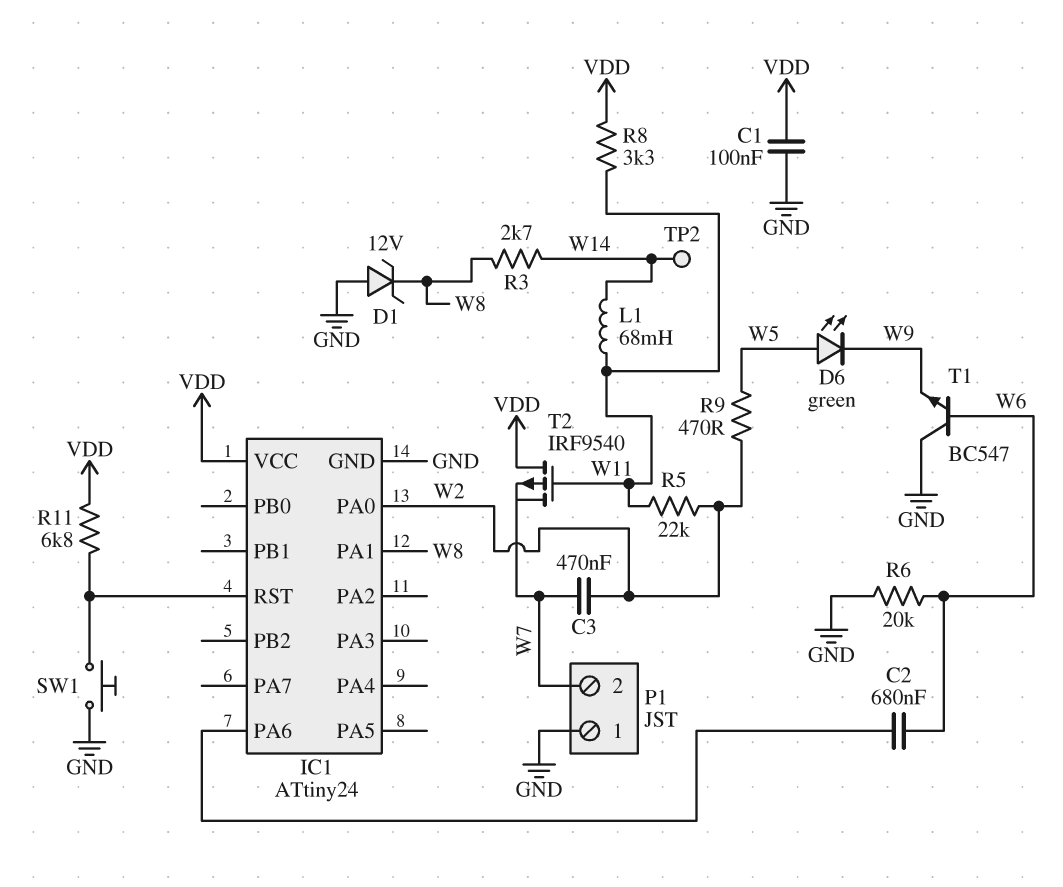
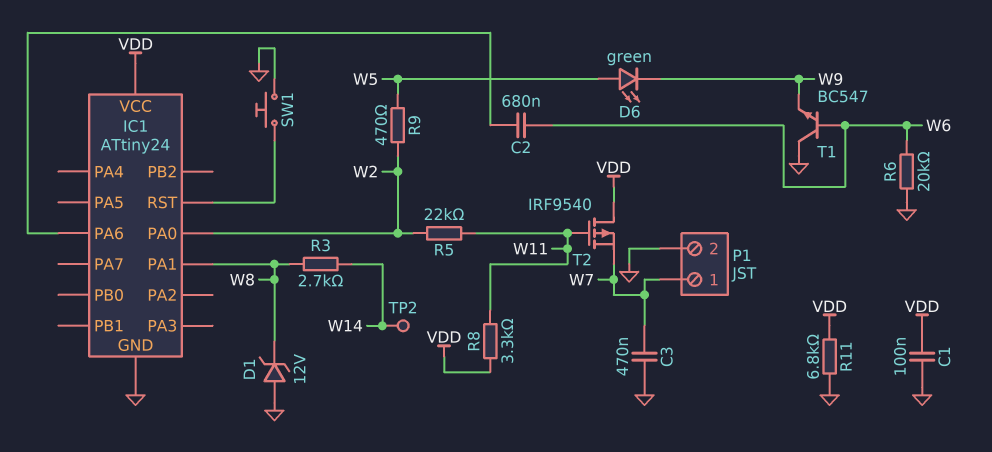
C3: 470nF (W2, W7) -> 470nF (GND, W7)
L1: 68mH (W11, W14) -> none
P1 pin 1: GND -> W7
P1 pin 2: W7 -> GND
R11: 6.8k (IC1/RST, VDD) -> 6.8k (GND, VDD)

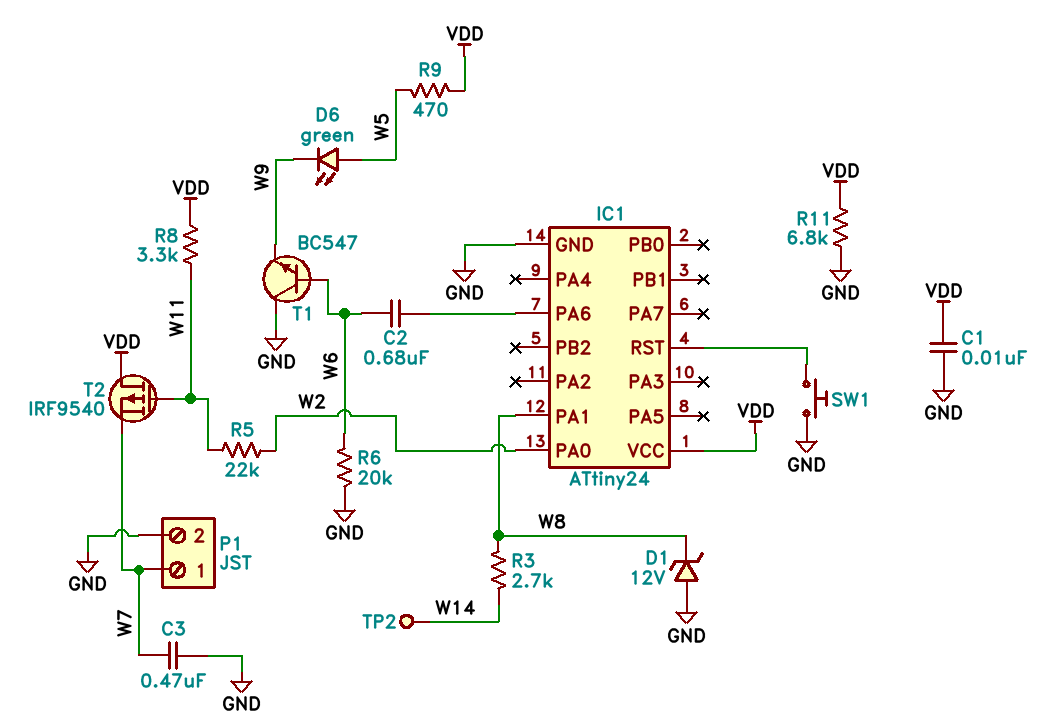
C1: 100nF (GND, VDD) -> 10nF (GND, VDD)
R9: 470 (W2, W5) -> 470 (VDD, W5)

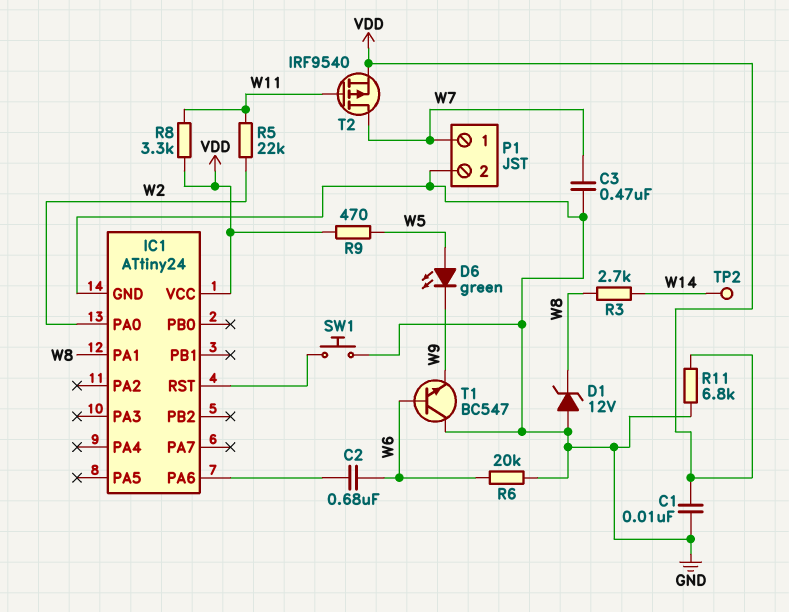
T2: PMOS IRF9540 (G W11, D VDD, S W7) -> PMOS IRF9540 (G W11, D W7, S VDD)

